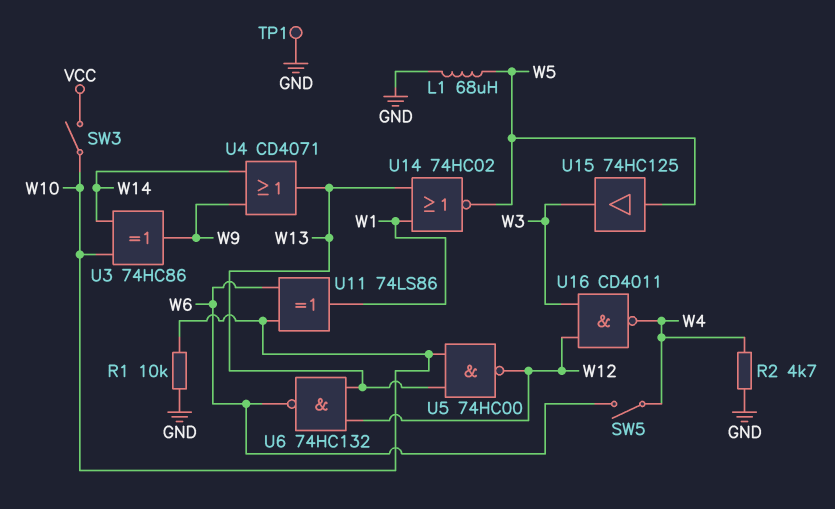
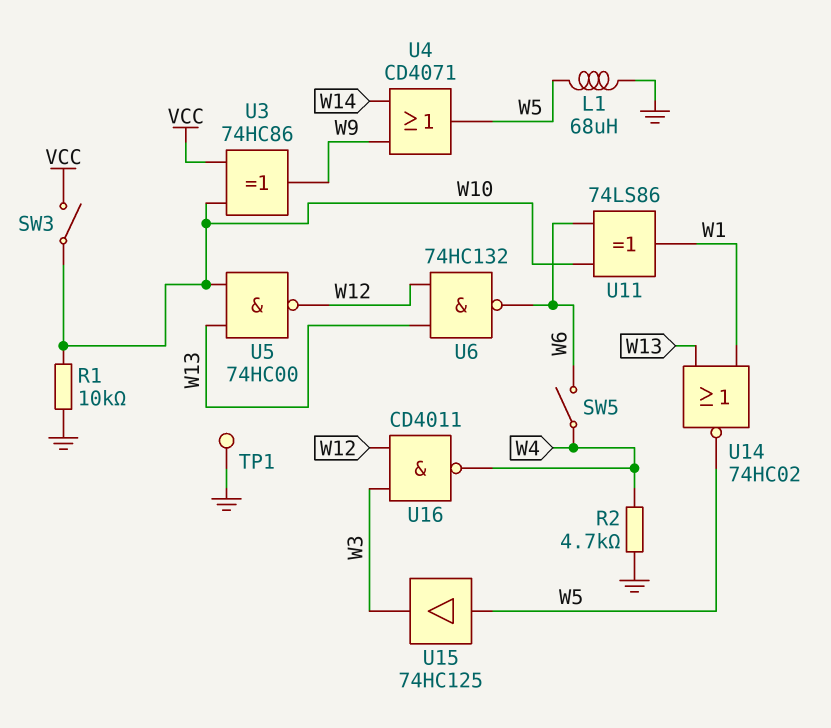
U3: XOR 74HC86 (in W10, in W14, out W9) -> XOR 74HC86 (in VCC, in W10, out W9)
U4: OR CD4071 (in W9, in W14, out W13) -> OR CD4071 (in W9, in W14, out W5)

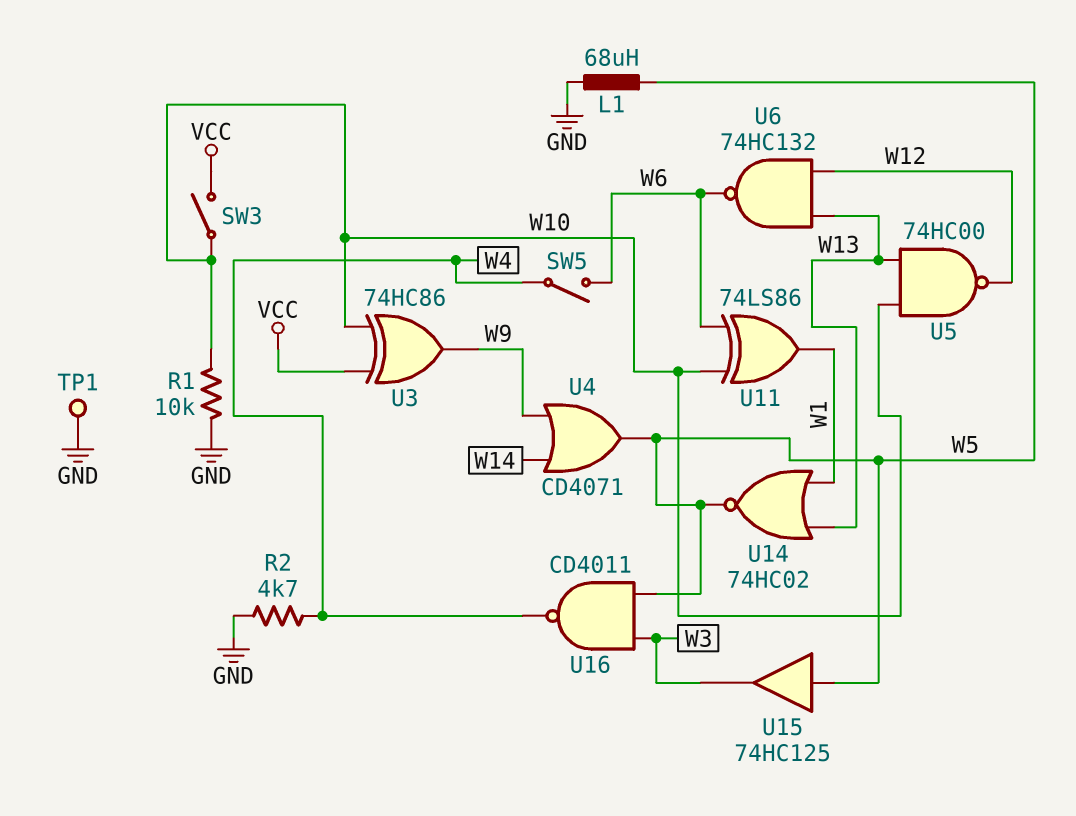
U16: NAND CD4011 (in W3, in W12, out W4) -> NAND CD4011 (in W3, in W5, out W4)

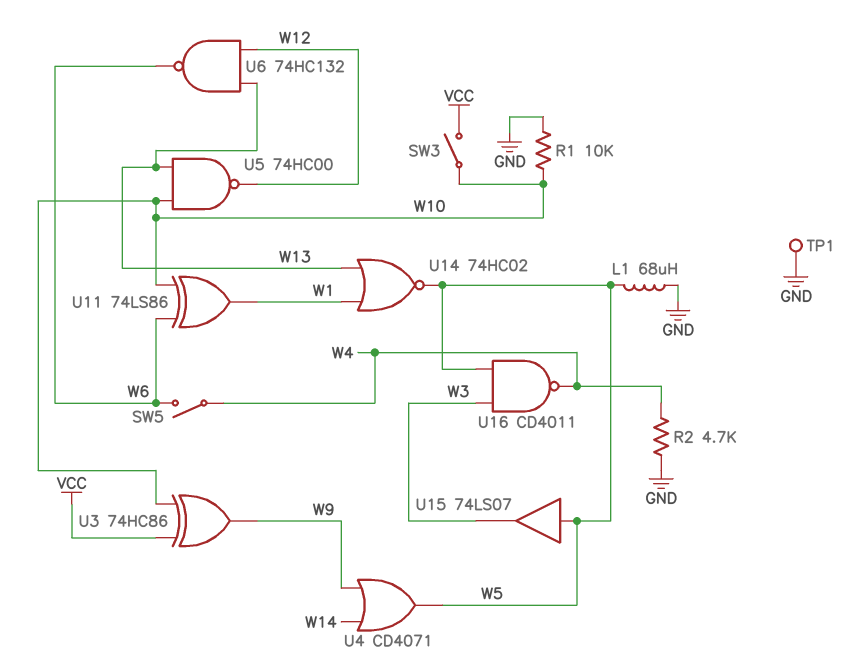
U15: buffer 74HC125 (in W5, out W3) -> buffer 74LS07 (in W5, out W3)

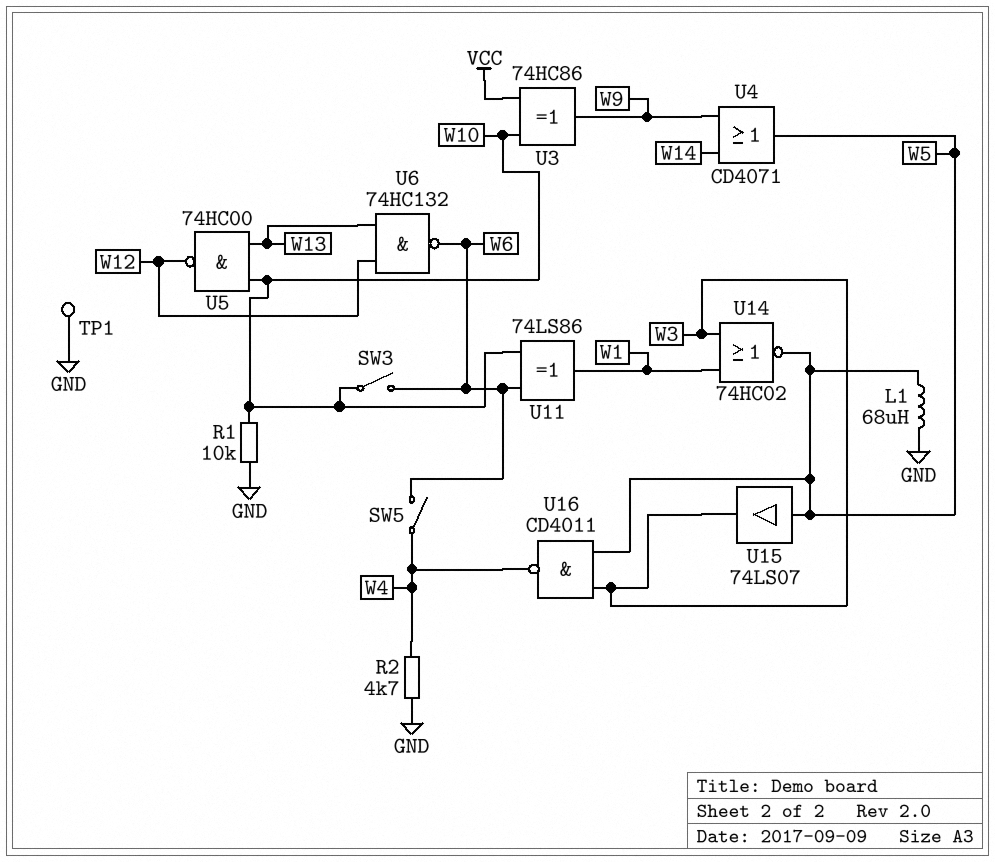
SW3: switch (VCC, W10) -> switch (W6, W10)
U14: NOR 74HC02 (in W1, in W13, out W5) -> NOR 74HC02 (in W1, in W3, out W5)

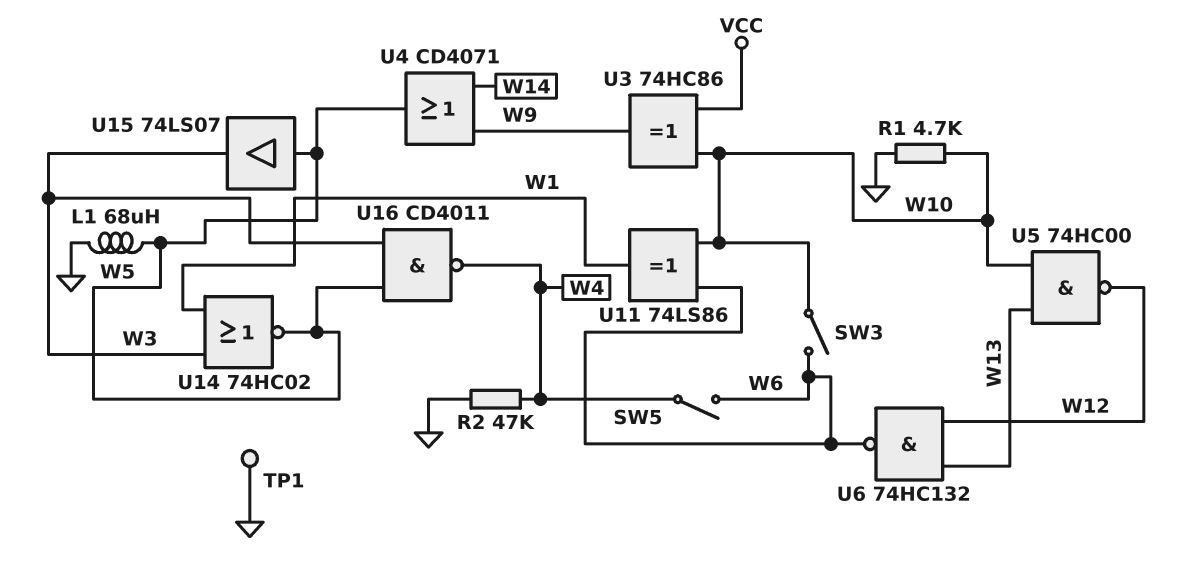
R1: 10k (GND, W10) -> 4.7k (GND, W10)
R2: 4.7k (GND, W4) -> 47k (GND, W4)

